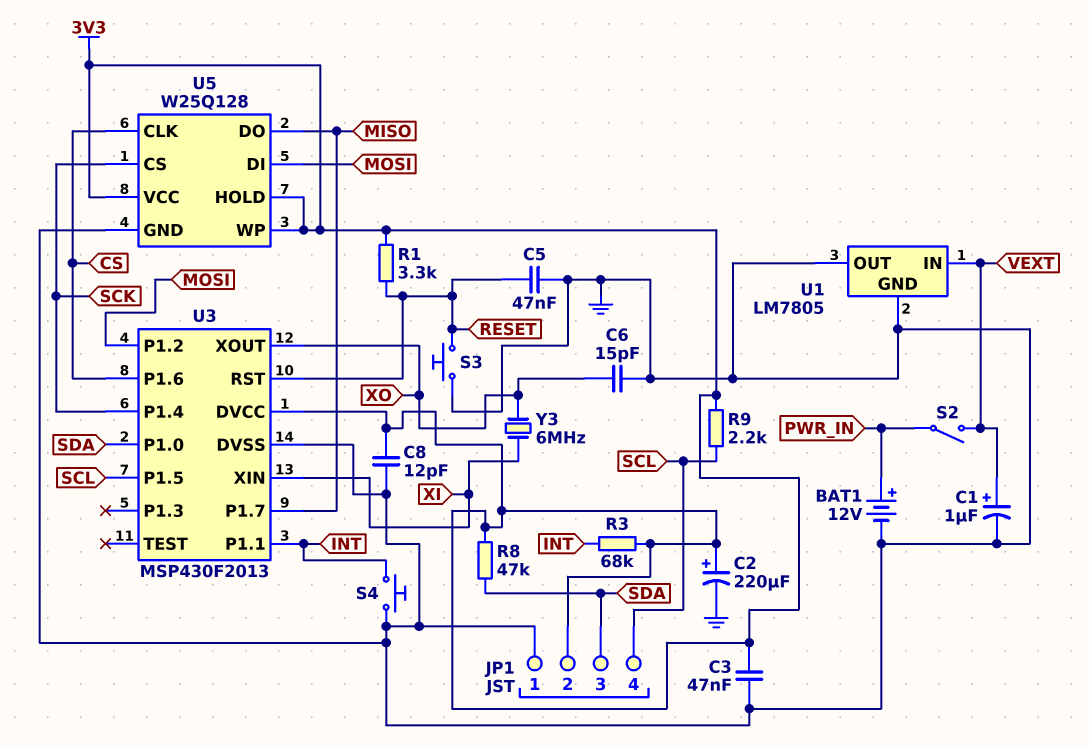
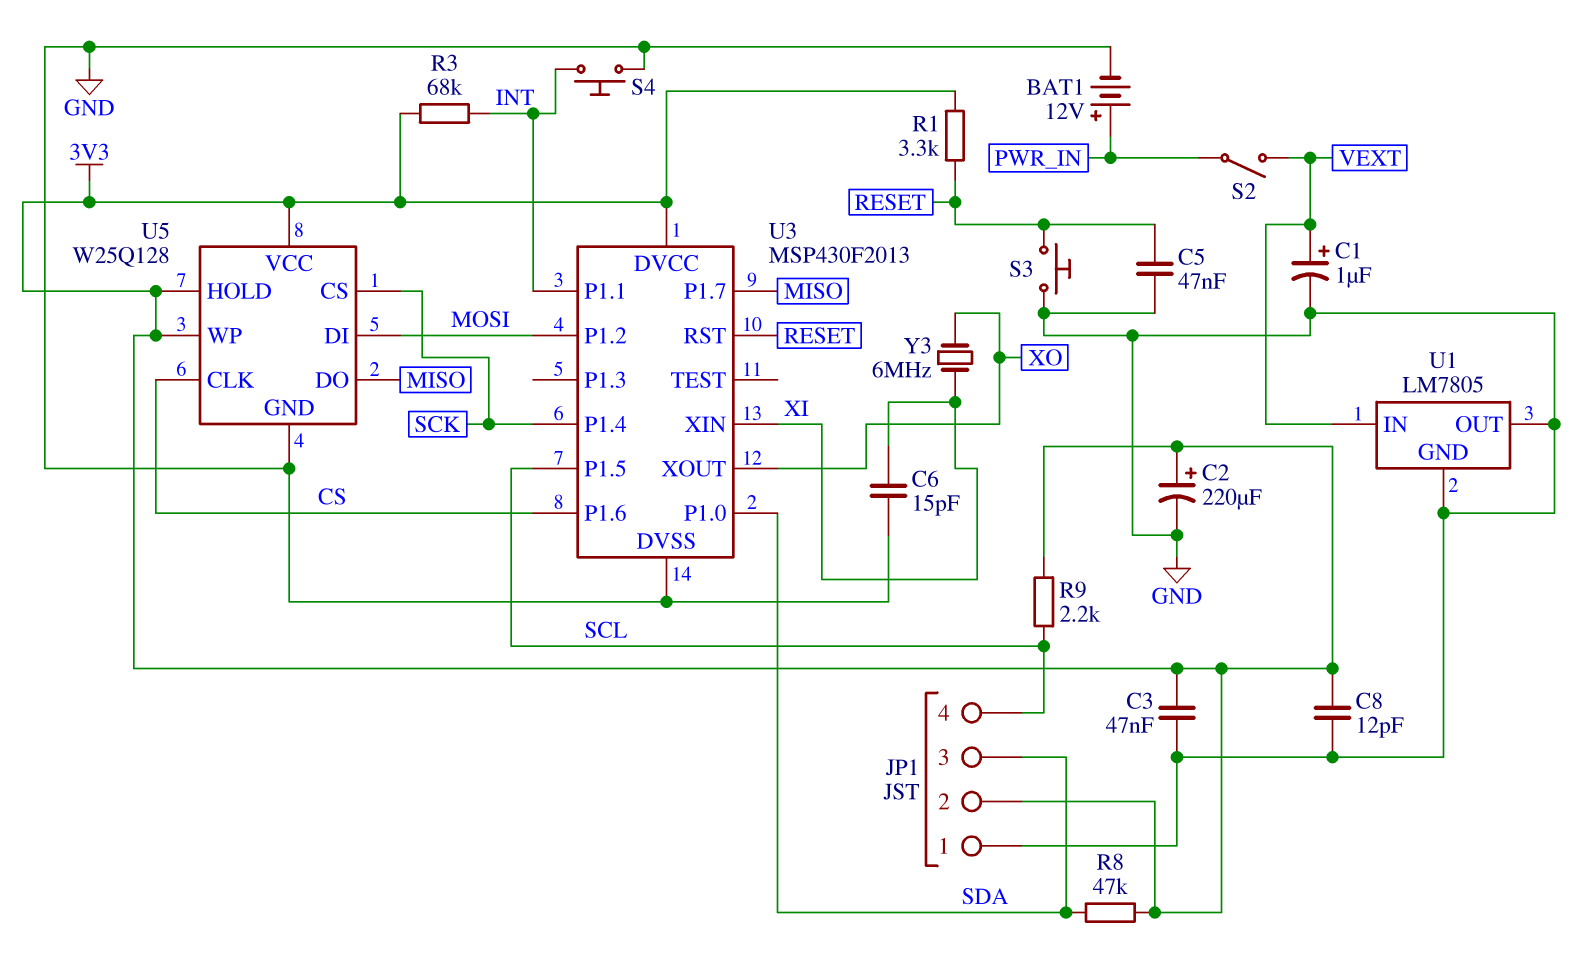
C6: 15pF (GND, XO) -> 15pF (GND, XI)

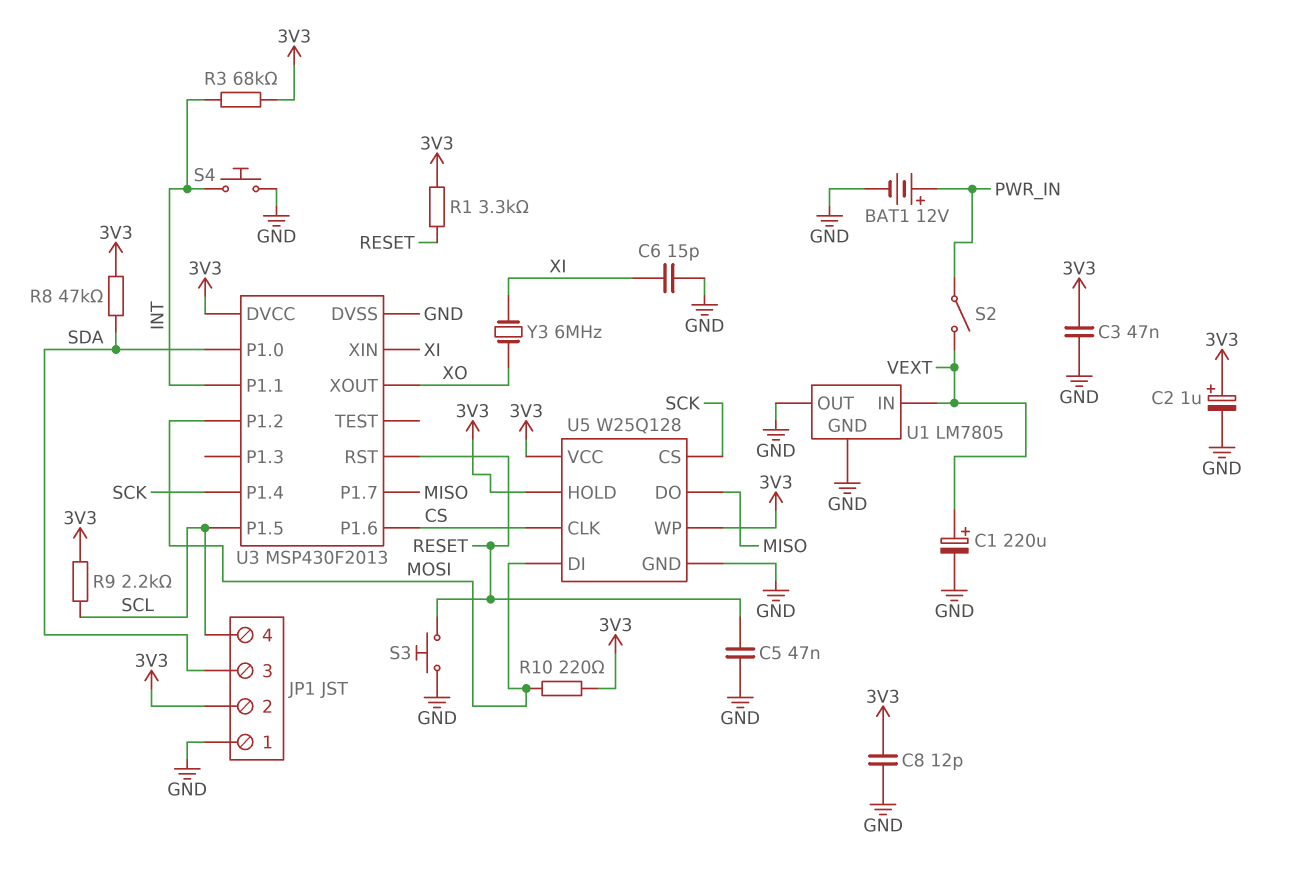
C1: 1uF (plus VEXT, minus GND) -> 220uF (plus VEXT, minus GND)
C2: 220uF (plus 3V3, minus GND) -> 1uF (plus 3V3, minus GND)
R10: none -> 220 (3V3, MOSI)

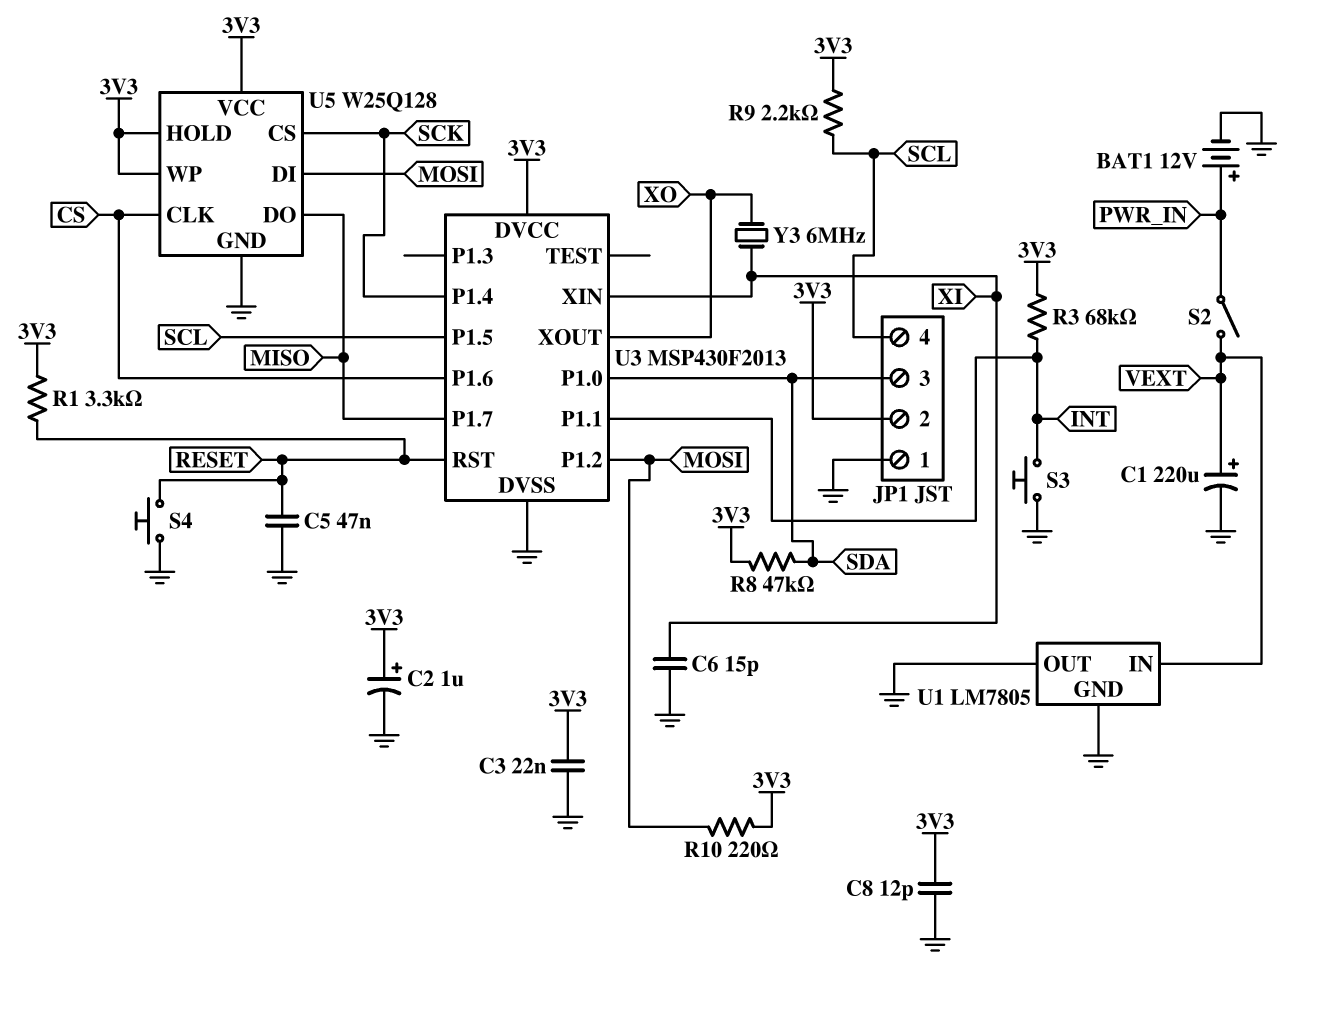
C3: 47nF (3V3, GND) -> 22nF (3V3, GND)
S3: button (GND, RESET) -> button (GND, INT)
S4: button (GND, INT) -> button (GND, RESET)

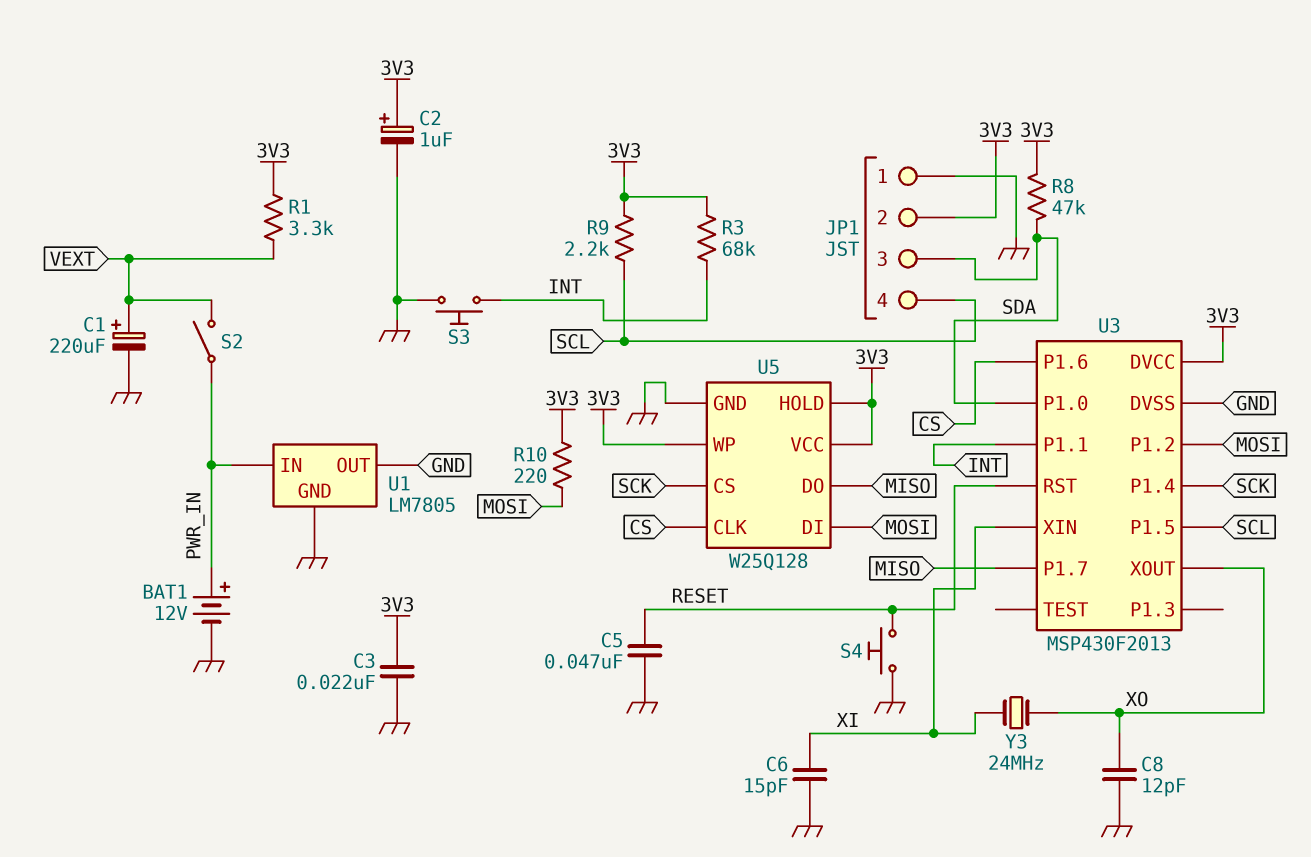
C8: 12pF (3V3, GND) -> 12pF (GND, XO)
R1: 3.3k (3V3, RESET) -> 3.3k (3V3, VEXT)
U1 pin IN: VEXT -> PWR_IN
Y3: 6MHz (XI, XO) -> 24MHz (XI, XO)

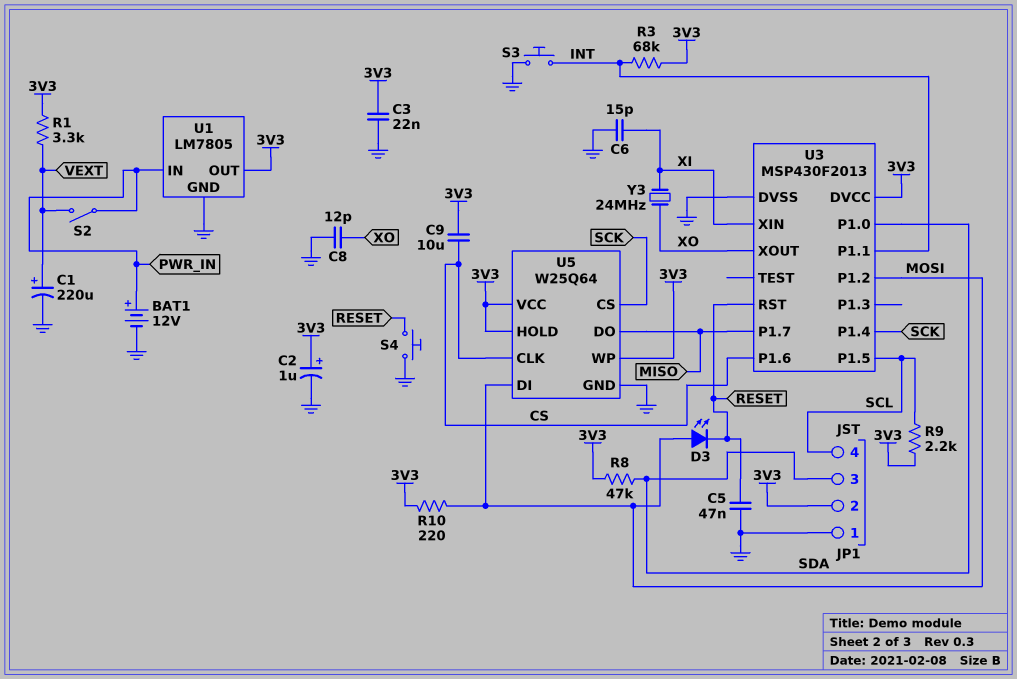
C9: none -> 10uF (3V3, CS)
D3: none -> LED (A MOSI, K RESET)
U1 pin OUT: GND -> 3V3
U5: W25Q128 -> W25Q64

